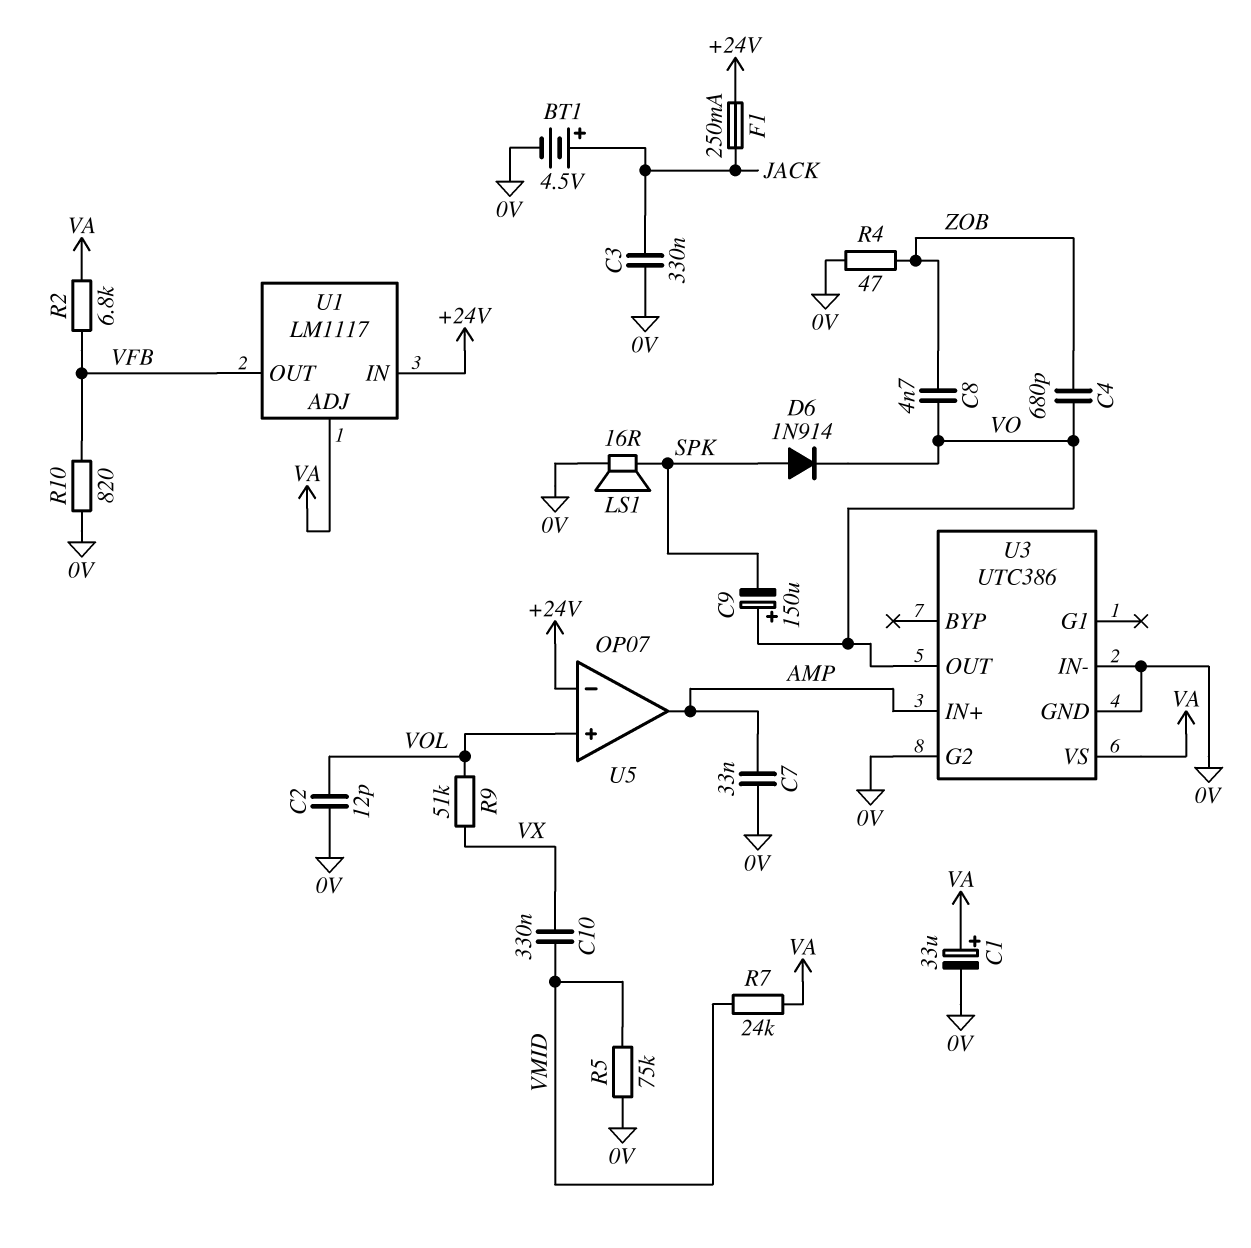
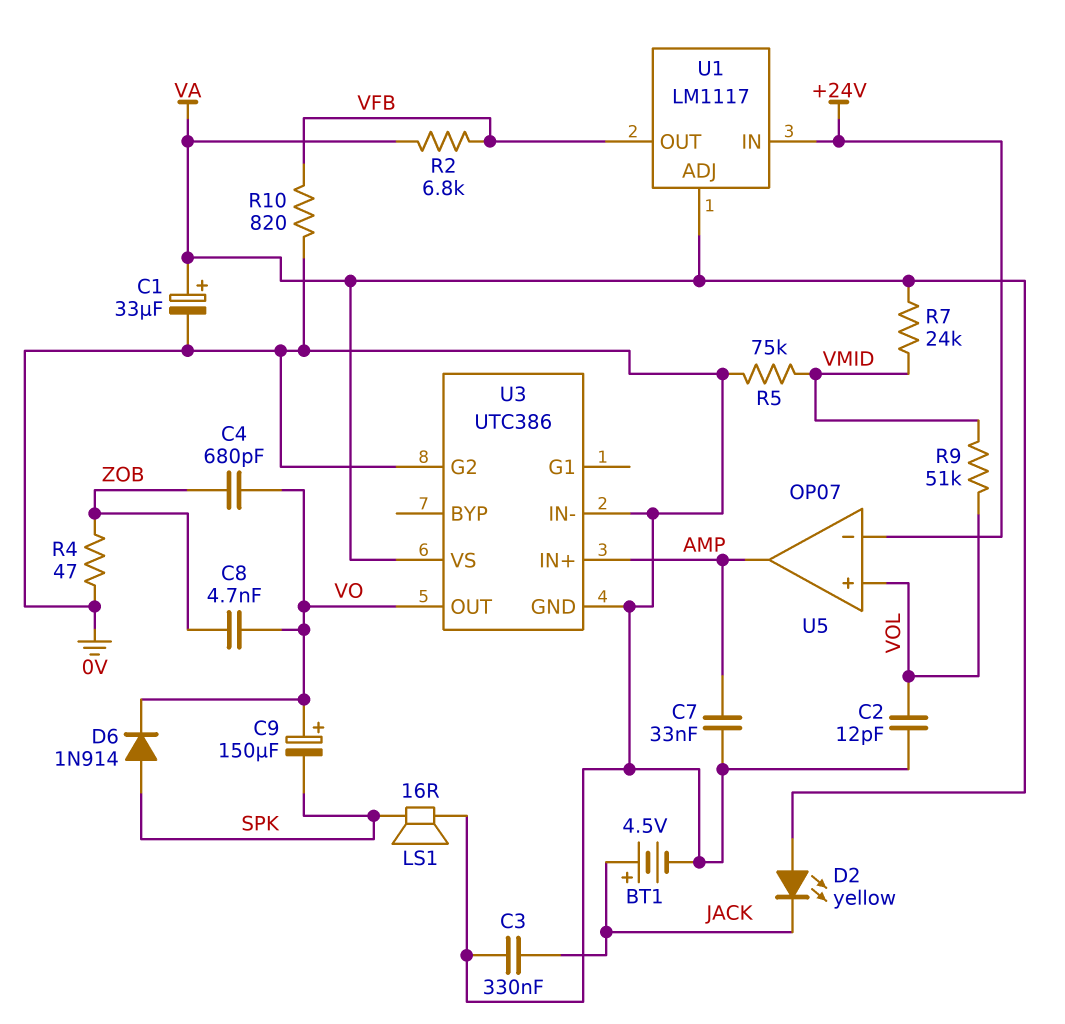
C10: 330nF (VMID, VX) -> none
D2: none -> LED yellow (A VA, K JACK)
F1: 250mA (+24V, JACK) -> none
R9: 51k (VOL, VX) -> 51k (VMID, VOL)

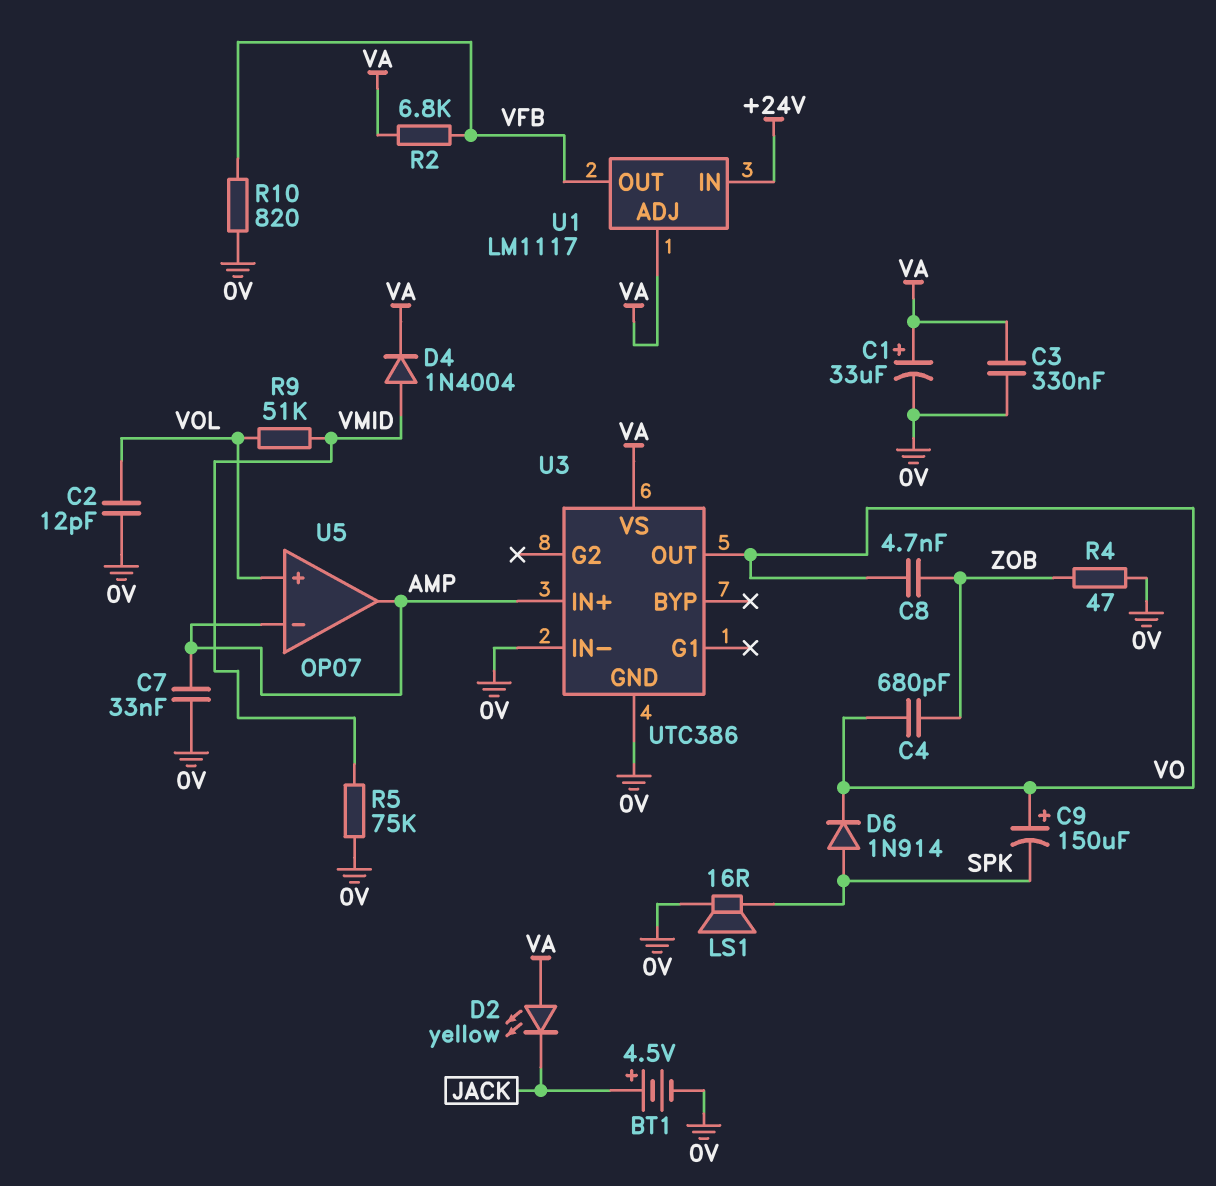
C3: 330nF (0V, JACK) -> 330nF (0V, VA)
D4: none -> diode 1N4004 (A VMID, K VA)
R7: 24k (VA, VMID) -> none
U3 pin G2: 0V -> none
U5 pin in-: +24V -> AMP

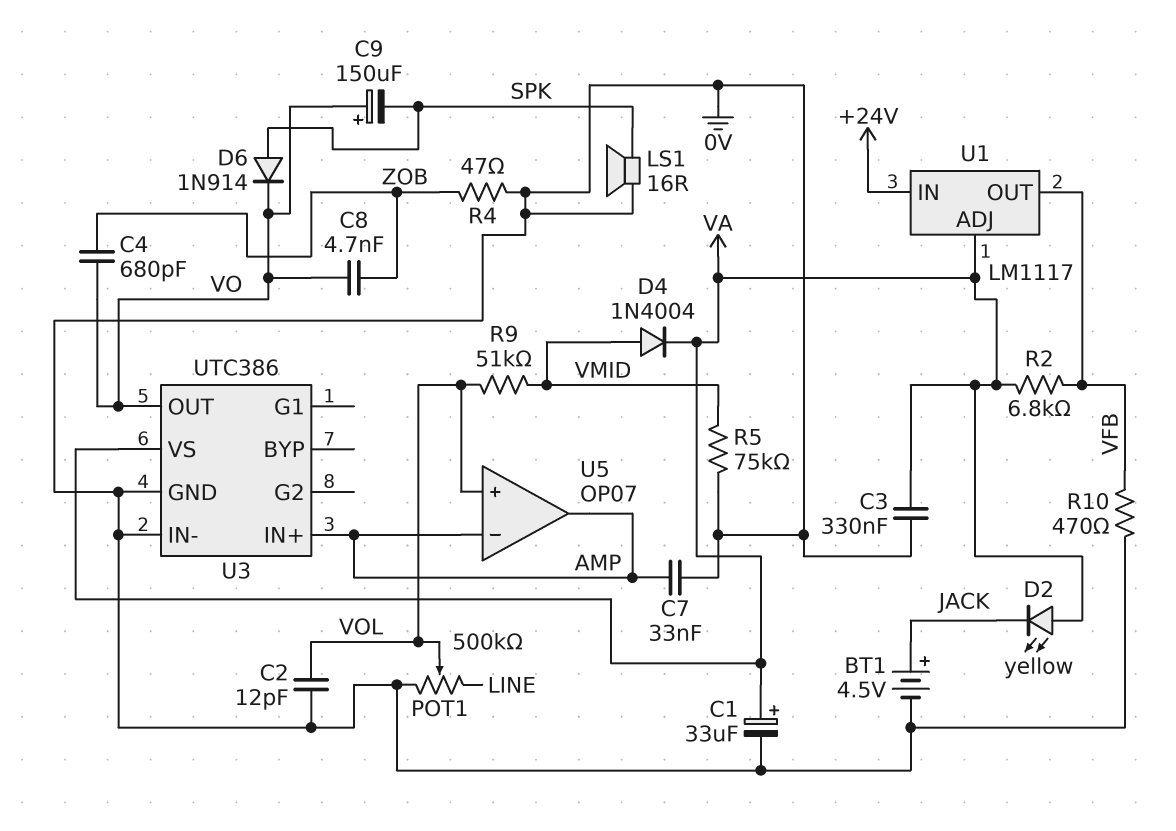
POT1: none -> 500k (0V, LINE, wiper VOL)
R10: 820 (0V, VFB) -> 470 (0V, VFB)

